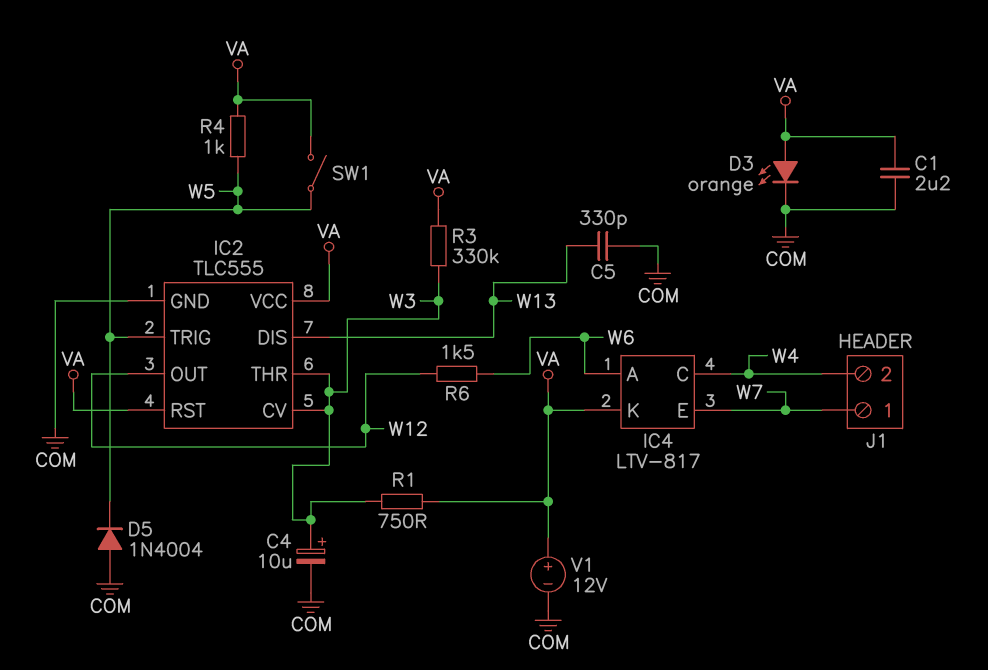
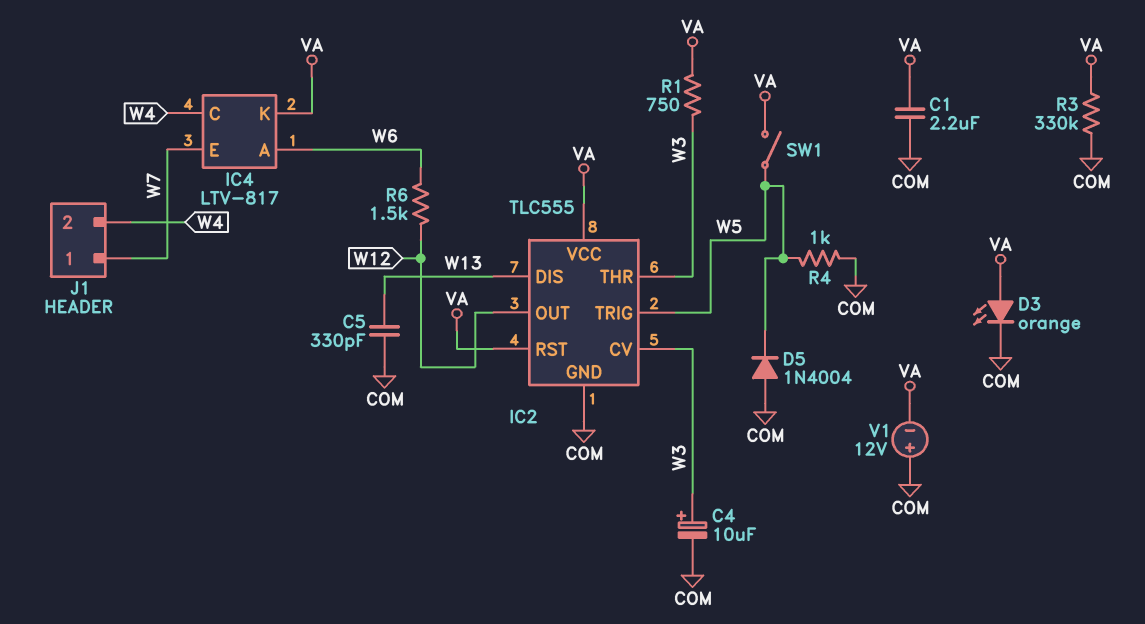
R3: 330k (VA, W3) -> 330k (COM, VA)
R4: 1k (VA, W5) -> 1k (COM, W5)
V1: 12V (plus VA, minus COM) -> 12V (plus COM, minus VA)

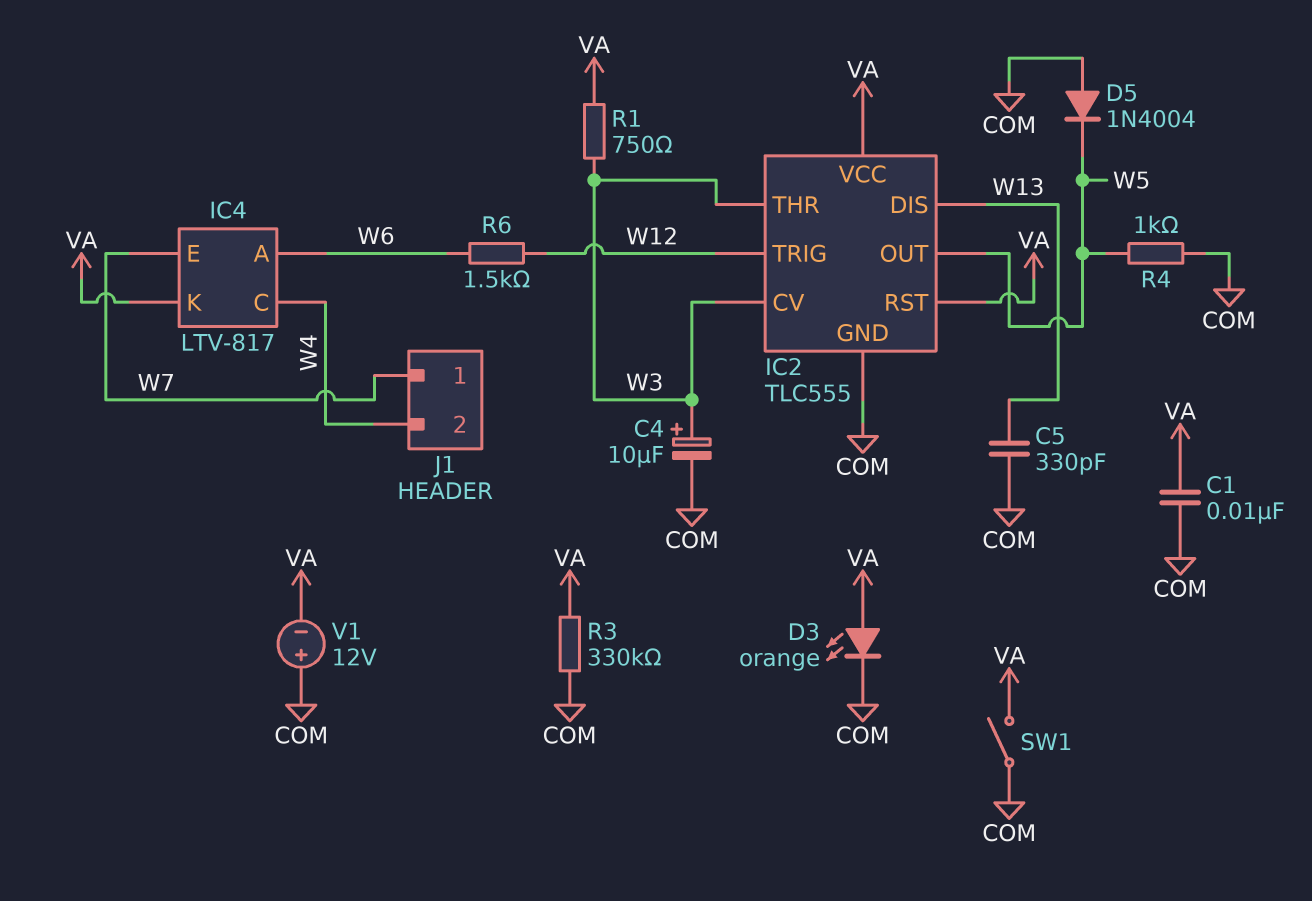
C1: 2.2uF (COM, VA) -> 10nF (COM, VA)
IC2 pin OUT: W12 -> W5
IC2 pin TRIG: W5 -> W12
SW1: switch (VA, W5) -> switch (COM, VA)

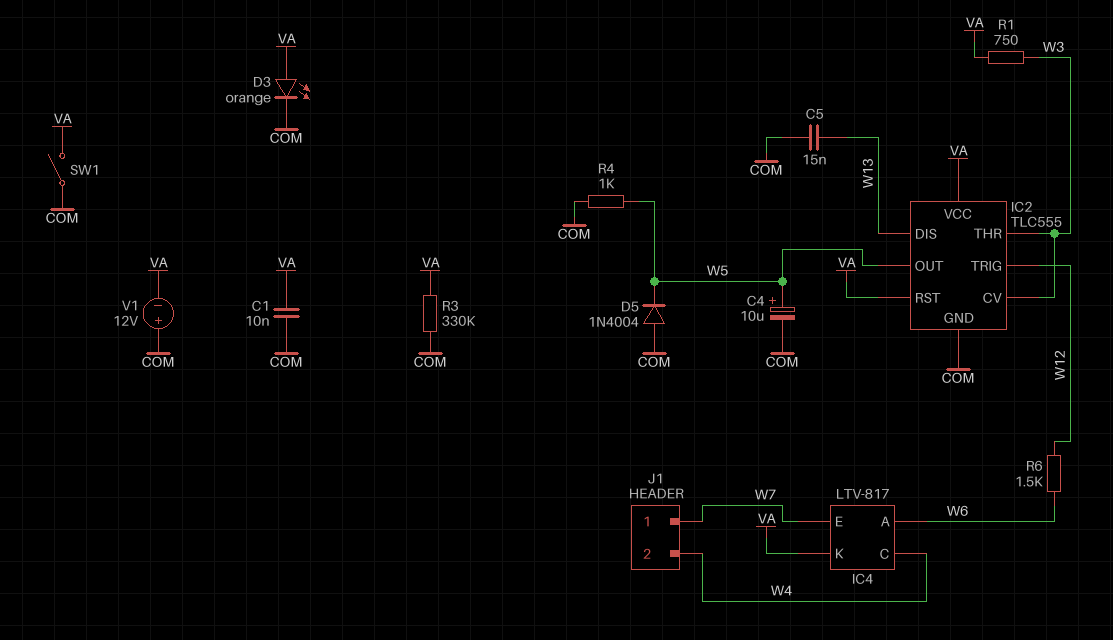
C4: 10uF (plus W3, minus COM) -> 10uF (plus W5, minus COM)
C5: 330pF (COM, W13) -> 15nF (COM, W13)

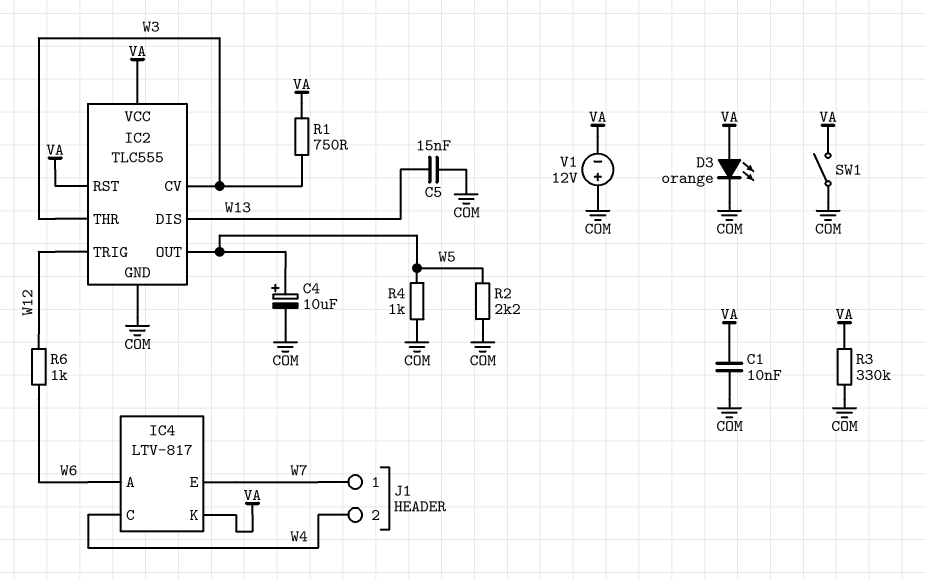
D5: diode 1N4004 (A COM, K W5) -> none
R2: none -> 2.2k (COM, W5)
R6: 1.5k (W6, W12) -> 1k (W6, W12)

